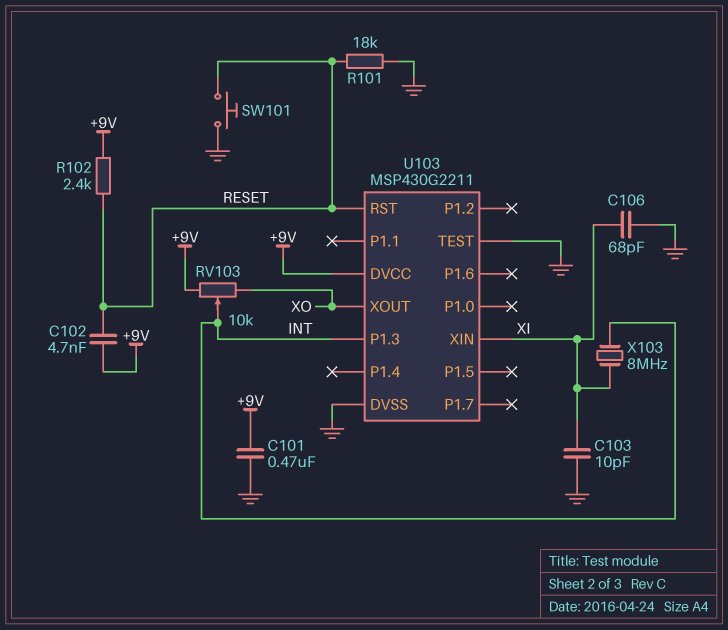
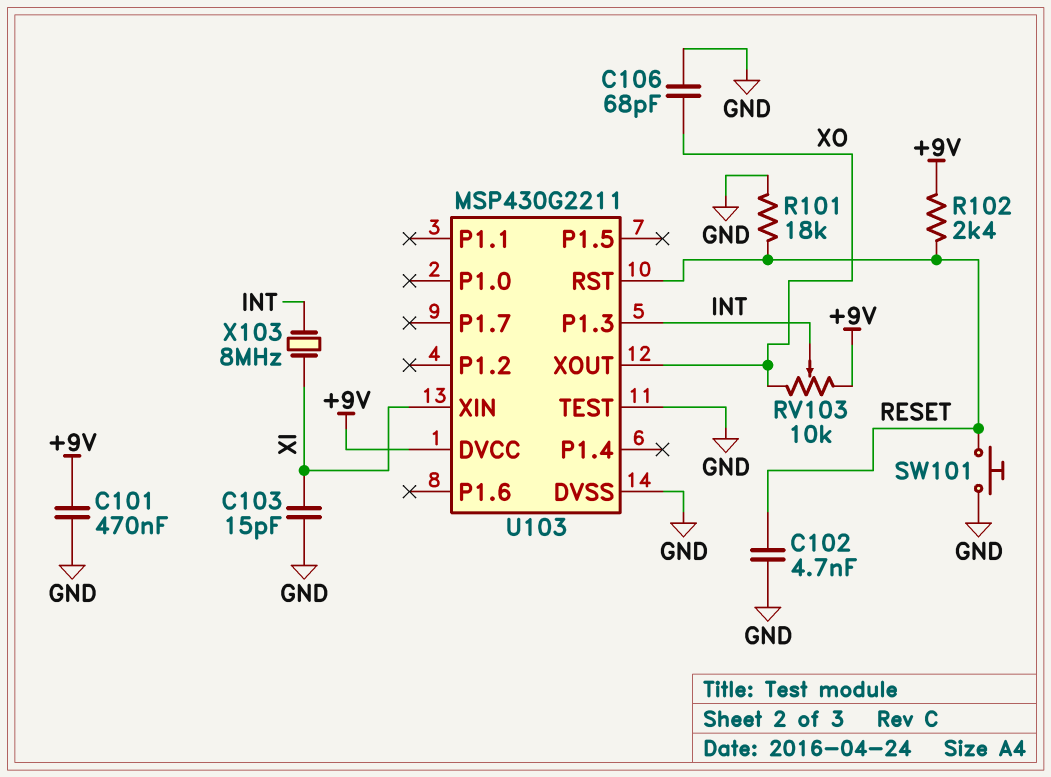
C102: 4.7nF (+9V, RESET) -> 4.7nF (GND, RESET)
C103: 10pF (GND, XI) -> 15pF (GND, XI)
C106: 68pF (GND, XI) -> 68pF (GND, XO)

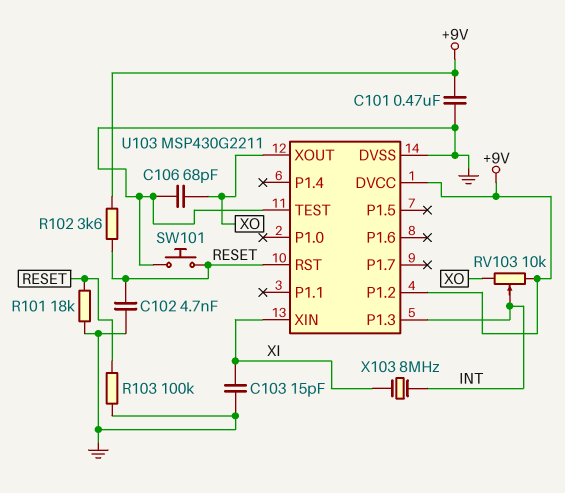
R102: 2.4k (+9V, RESET) -> 3.6k (+9V, RESET)
R103: none -> 100k (GND, RESET)
U103 pin P1.2: none -> +9V

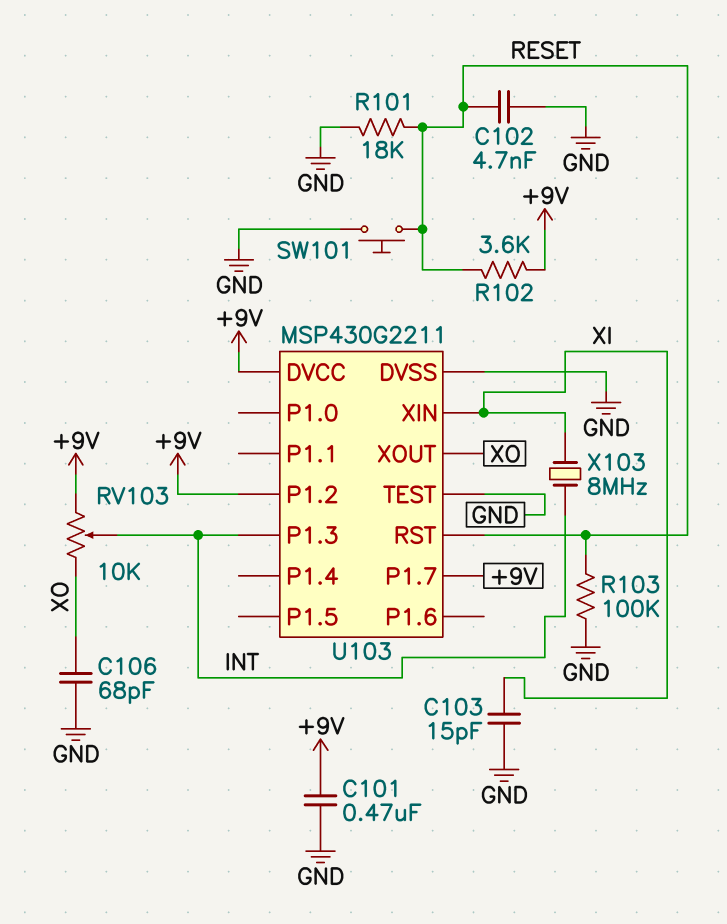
U103 pin P1.7: none -> +9V

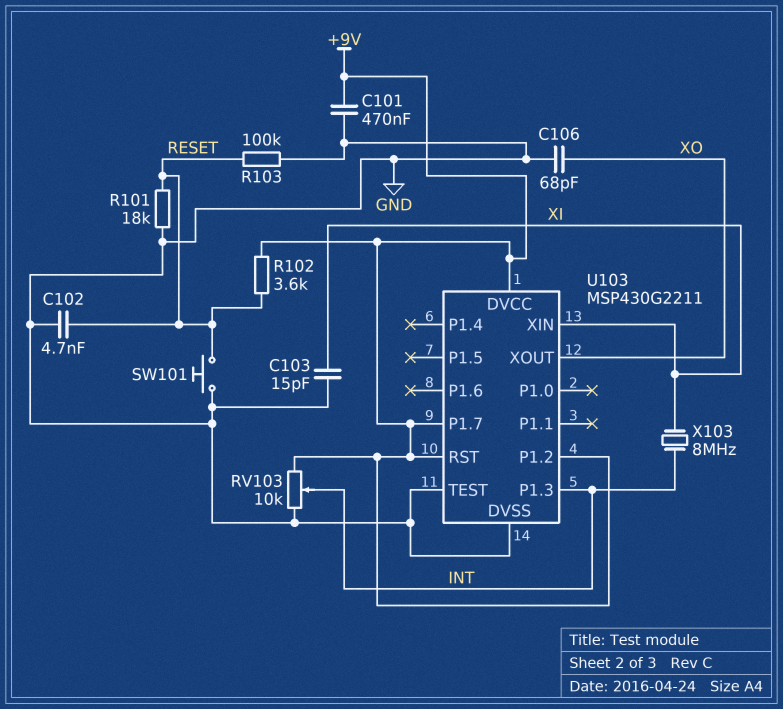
RV103: 10k (+9V, XO, wiper INT) -> 10k (+9V, GND, wiper INT)
U103 pin RST: RESET -> +9V

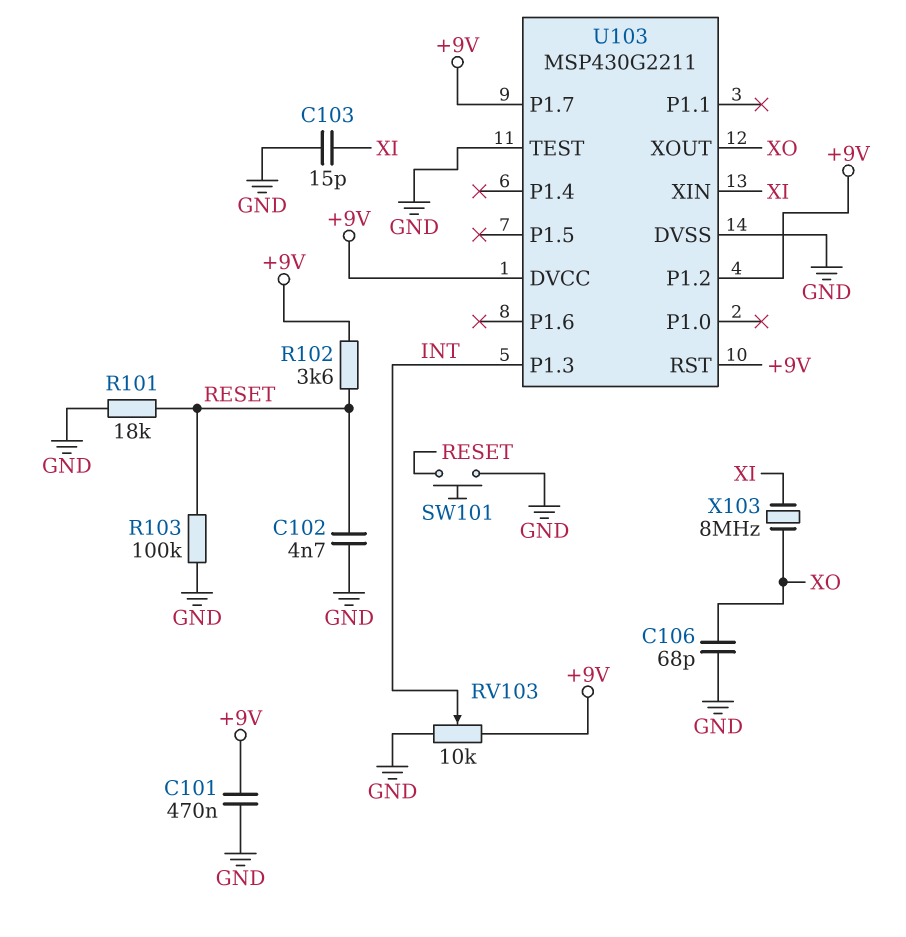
X103: 8MHz (INT, XI) -> 8MHz (XI, XO)

